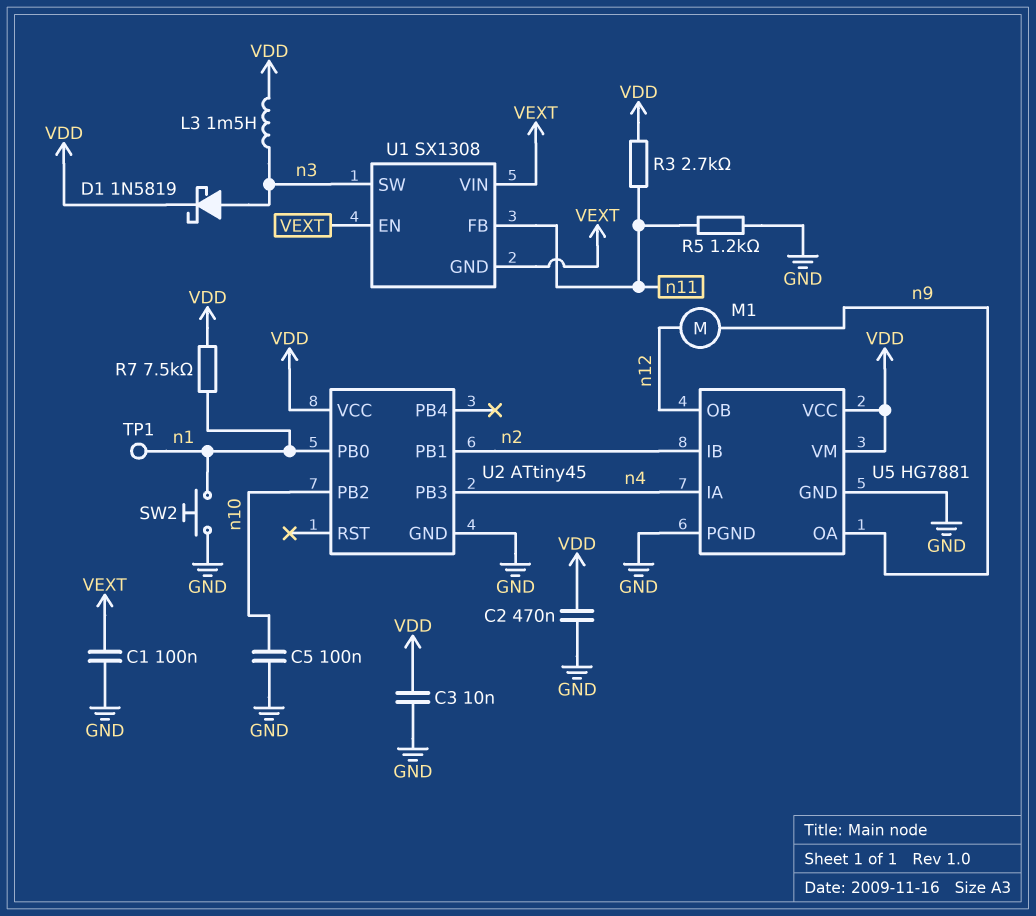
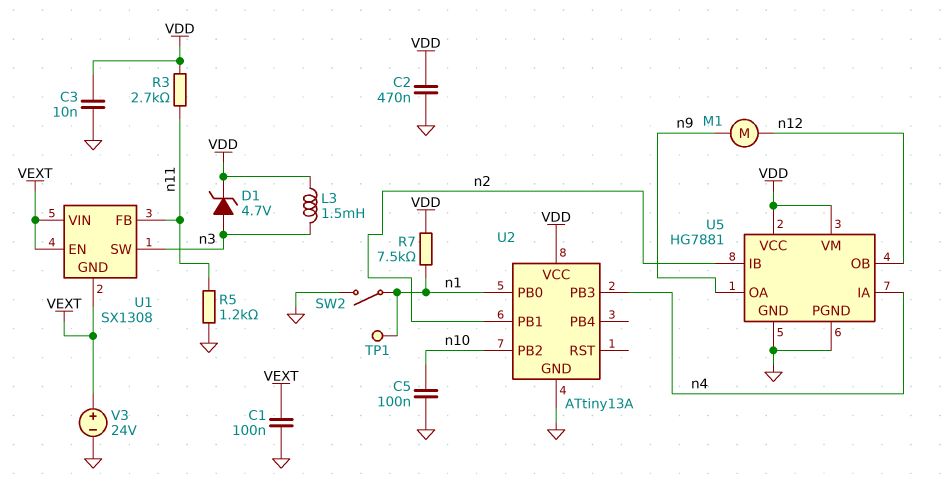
D1: schottky 1N5819 (A n3, K VDD) -> zener 4.7V (A n3, K VDD)
SW2: button (GND, n1) -> switch (GND, n1)
U2: ATtiny45 -> ATtiny13A
V3: none -> 24V (plus VEXT, minus GND)

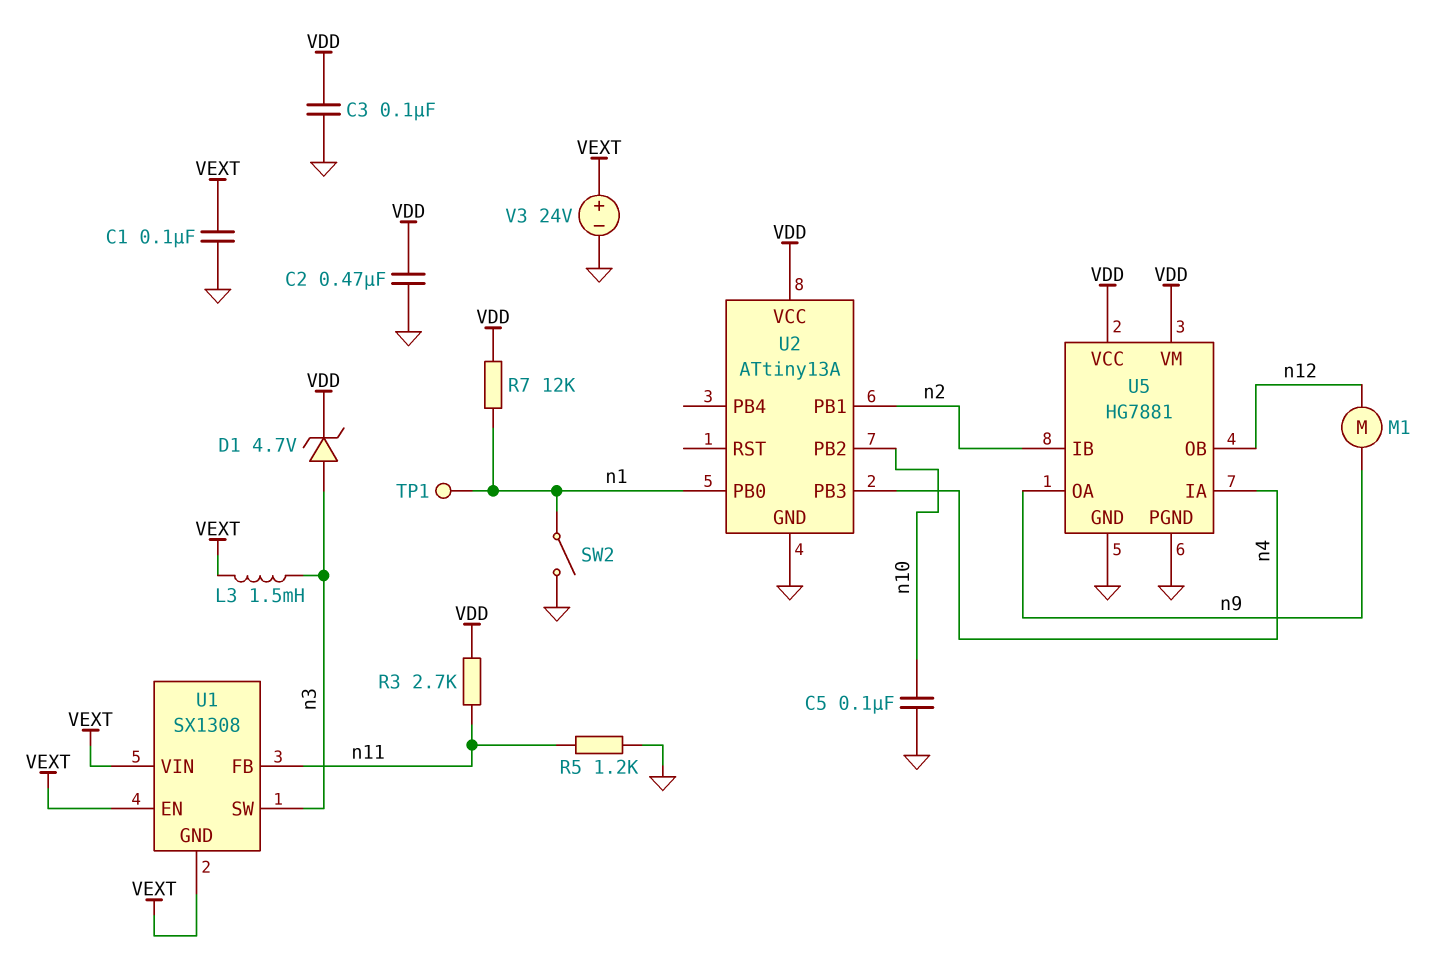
C3: 10nF (GND, VDD) -> 100nF (GND, VDD)
L3: 1.5mH (VDD, n3) -> 1.5mH (VEXT, n3)
R7: 7.5k (VDD, n1) -> 12k (VDD, n1)

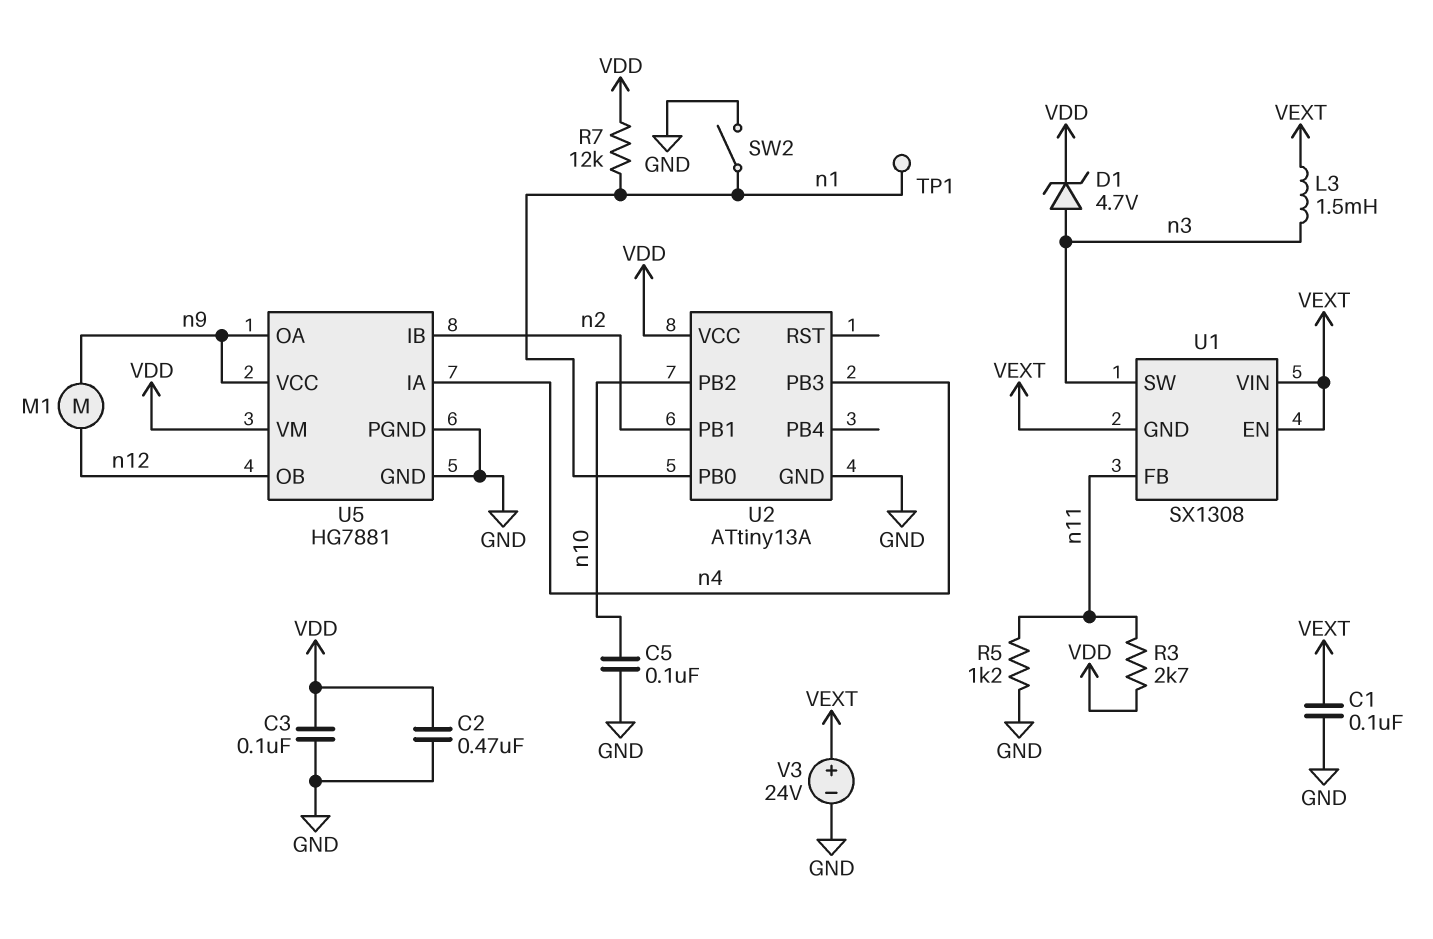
U5 pin VCC: VDD -> n9

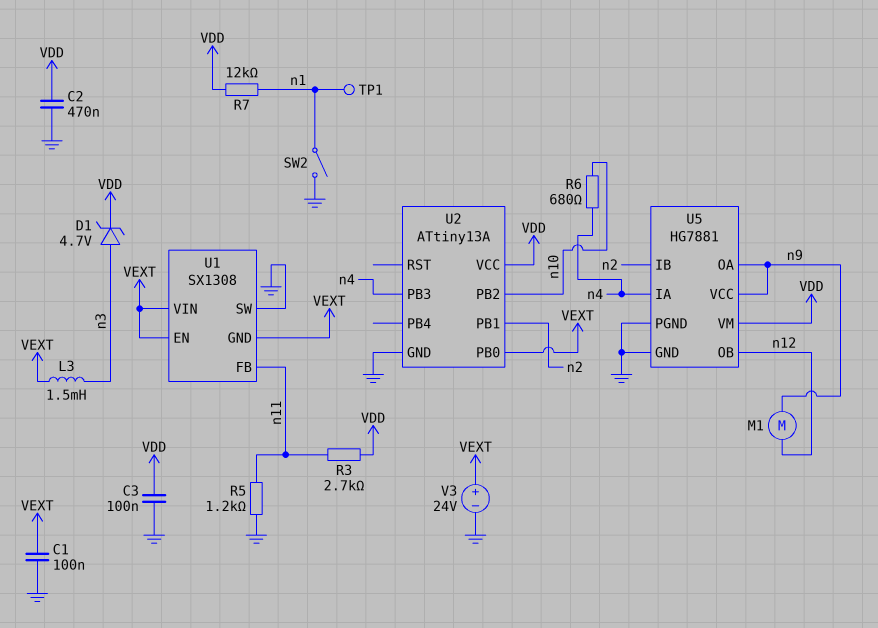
C5: 100nF (GND, n10) -> none
R6: none -> 680 (n4, n10)
U1 pin SW: n3 -> GND
U2 pin PB0: n1 -> VEXT

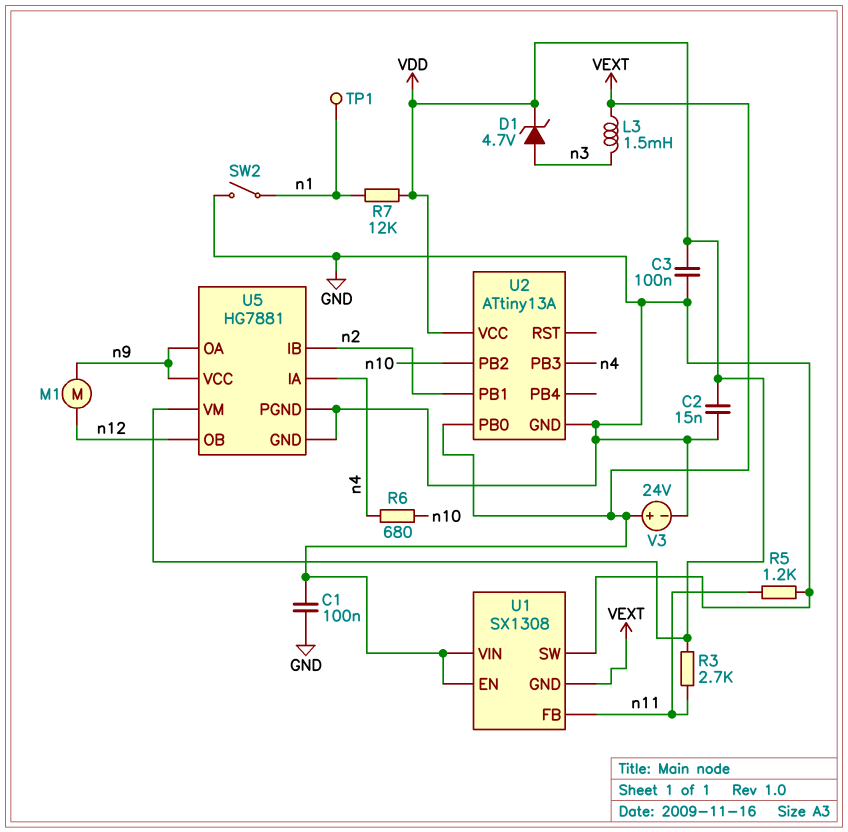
C2: 470nF (GND, VDD) -> 15nF (GND, VDD)

